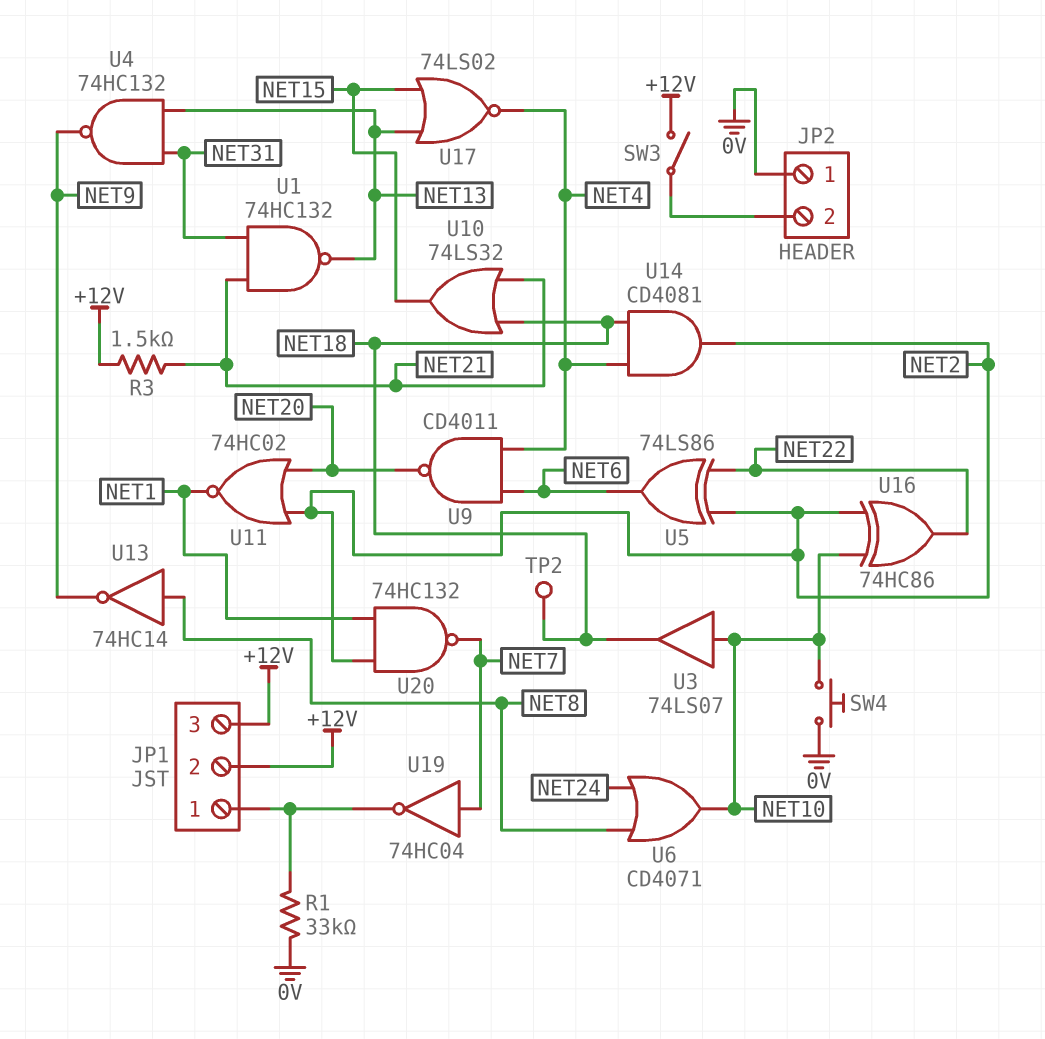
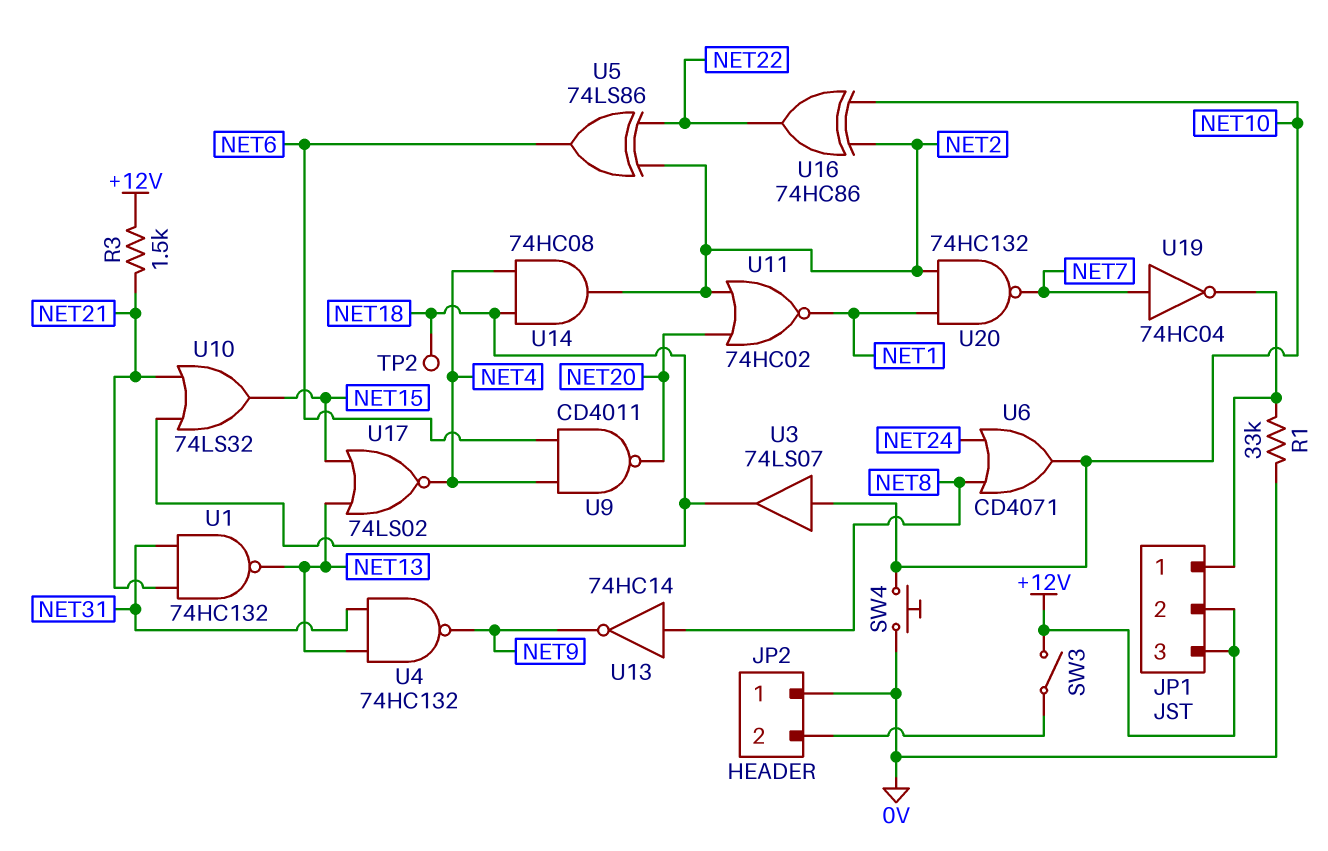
U14: AND CD4081 (in NET4, in NET18, out NET2) -> AND 74HC08 (in NET4, in NET18, out NET2)

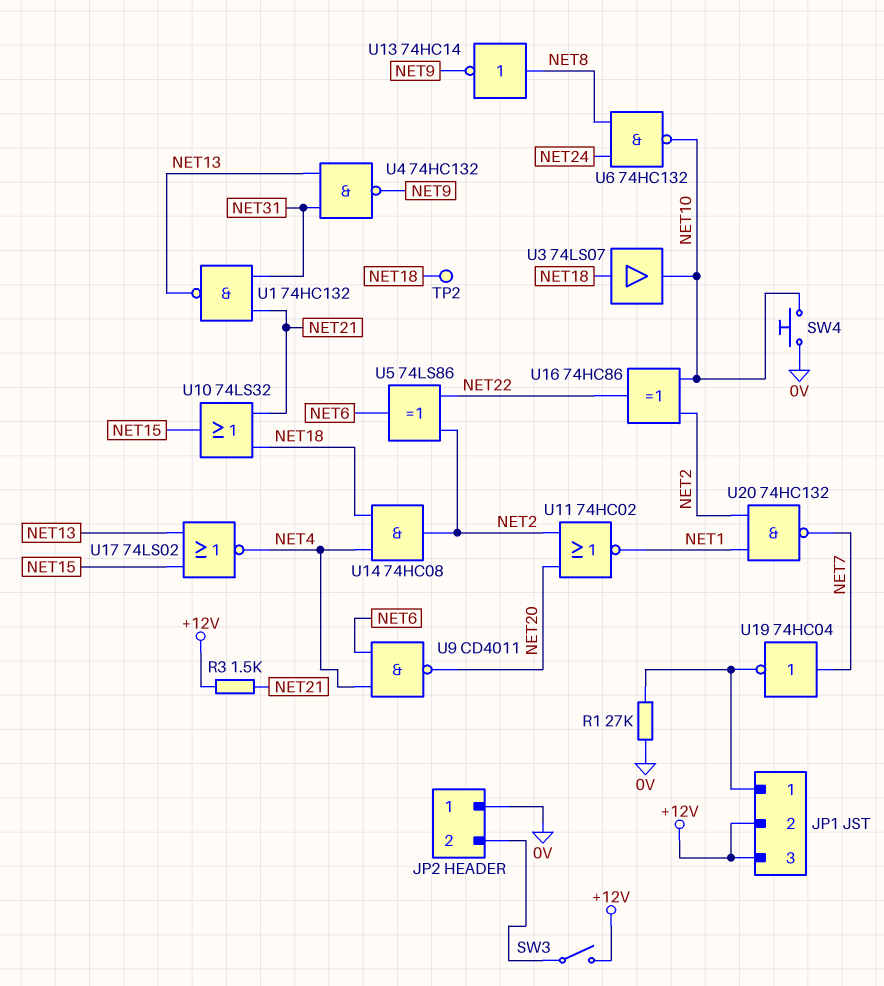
R1: 33k (0V, JP1/1) -> 27k (0V, JP1/1)
U3: buffer 74LS07 (in NET10, out NET18) -> buffer 74LS07 (in NET18, out NET10)
U6: OR CD4071 (in NET8, in NET24, out NET10) -> NAND 74HC132 (in NET8, in NET24, out NET10)

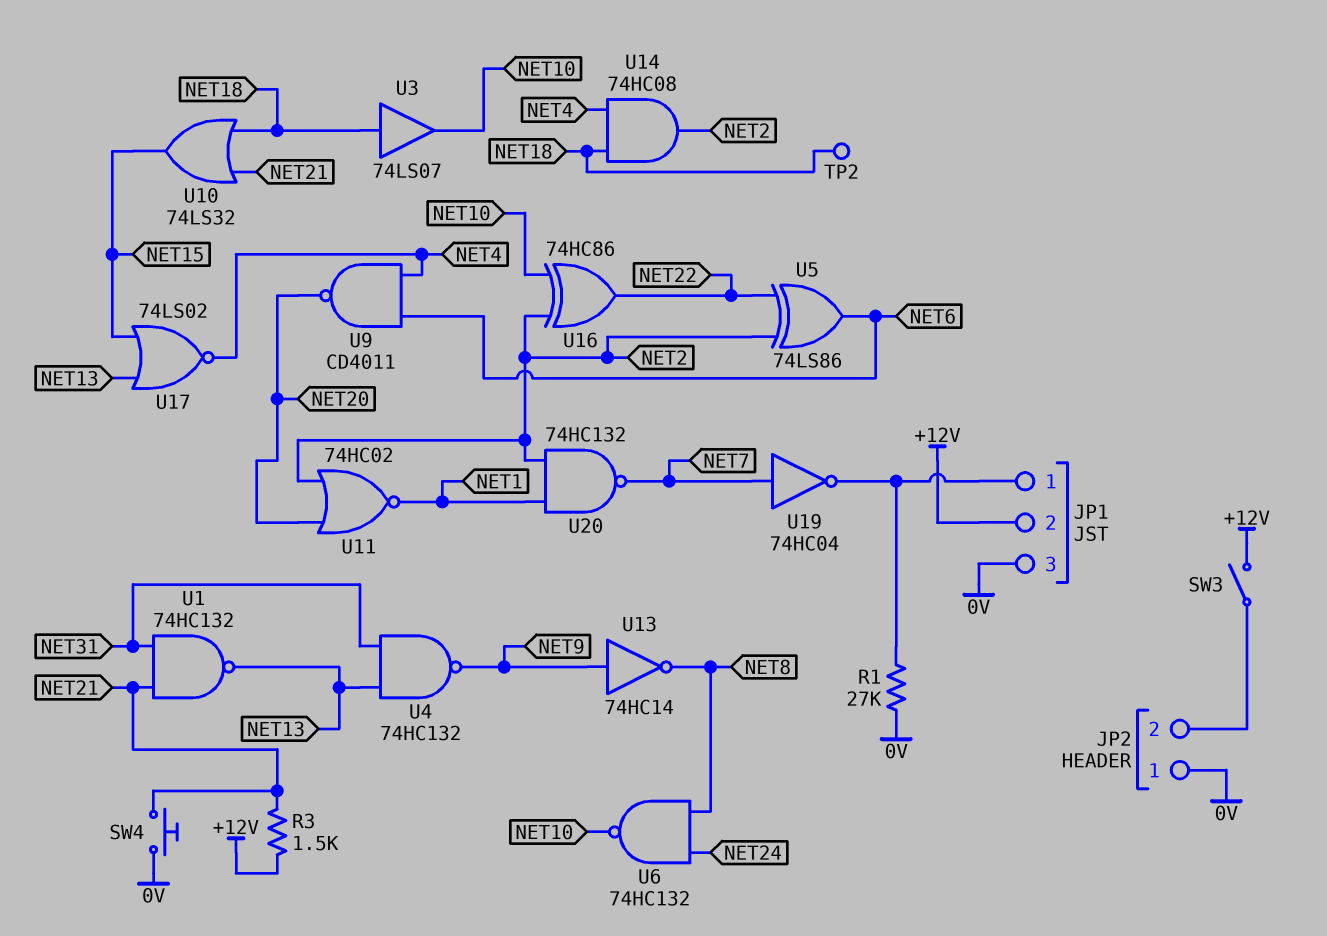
JP1 pin 3: +12V -> 0V
SW4: button (0V, NET10) -> button (0V, NET21)
U13: NOT 74HC14 (in NET8, out NET9) -> NOT 74HC14 (in NET9, out NET8)

